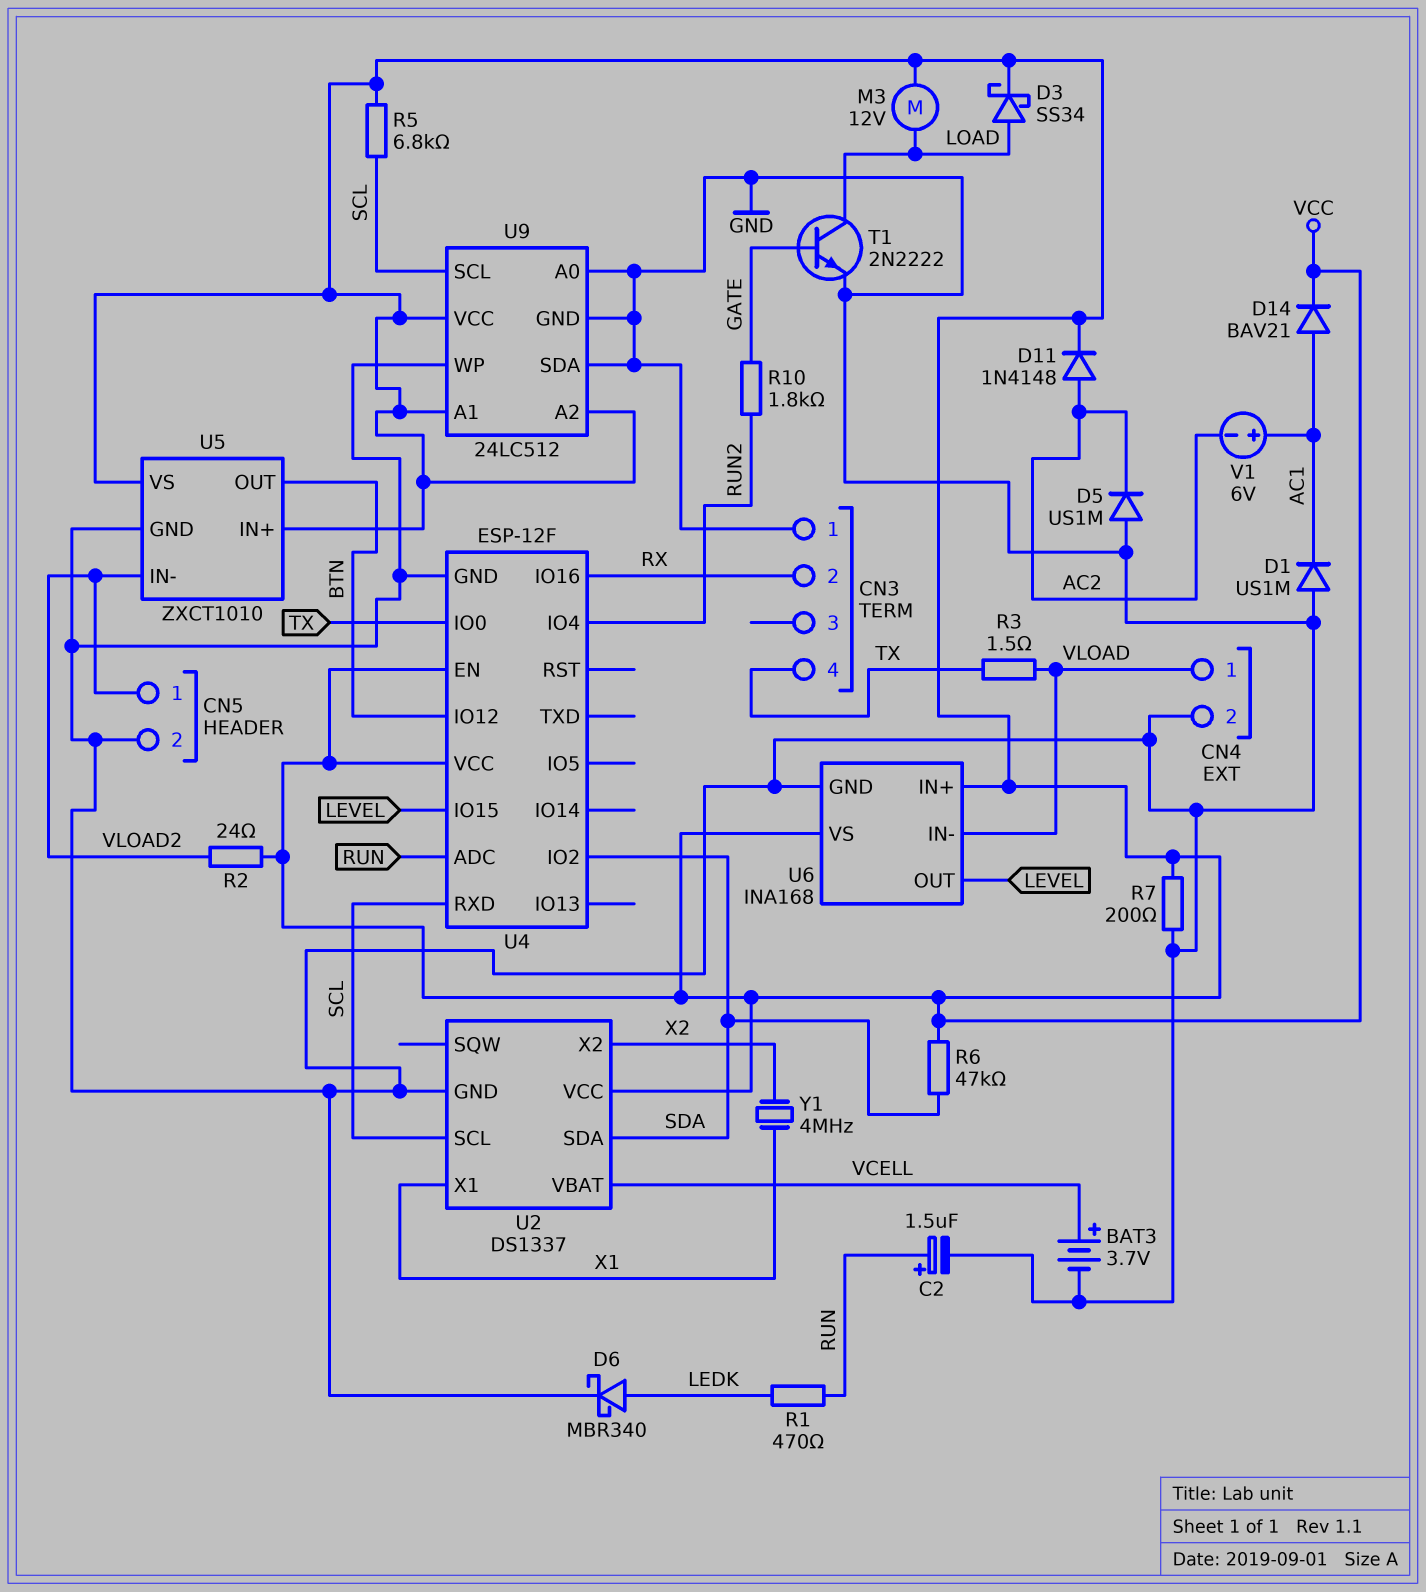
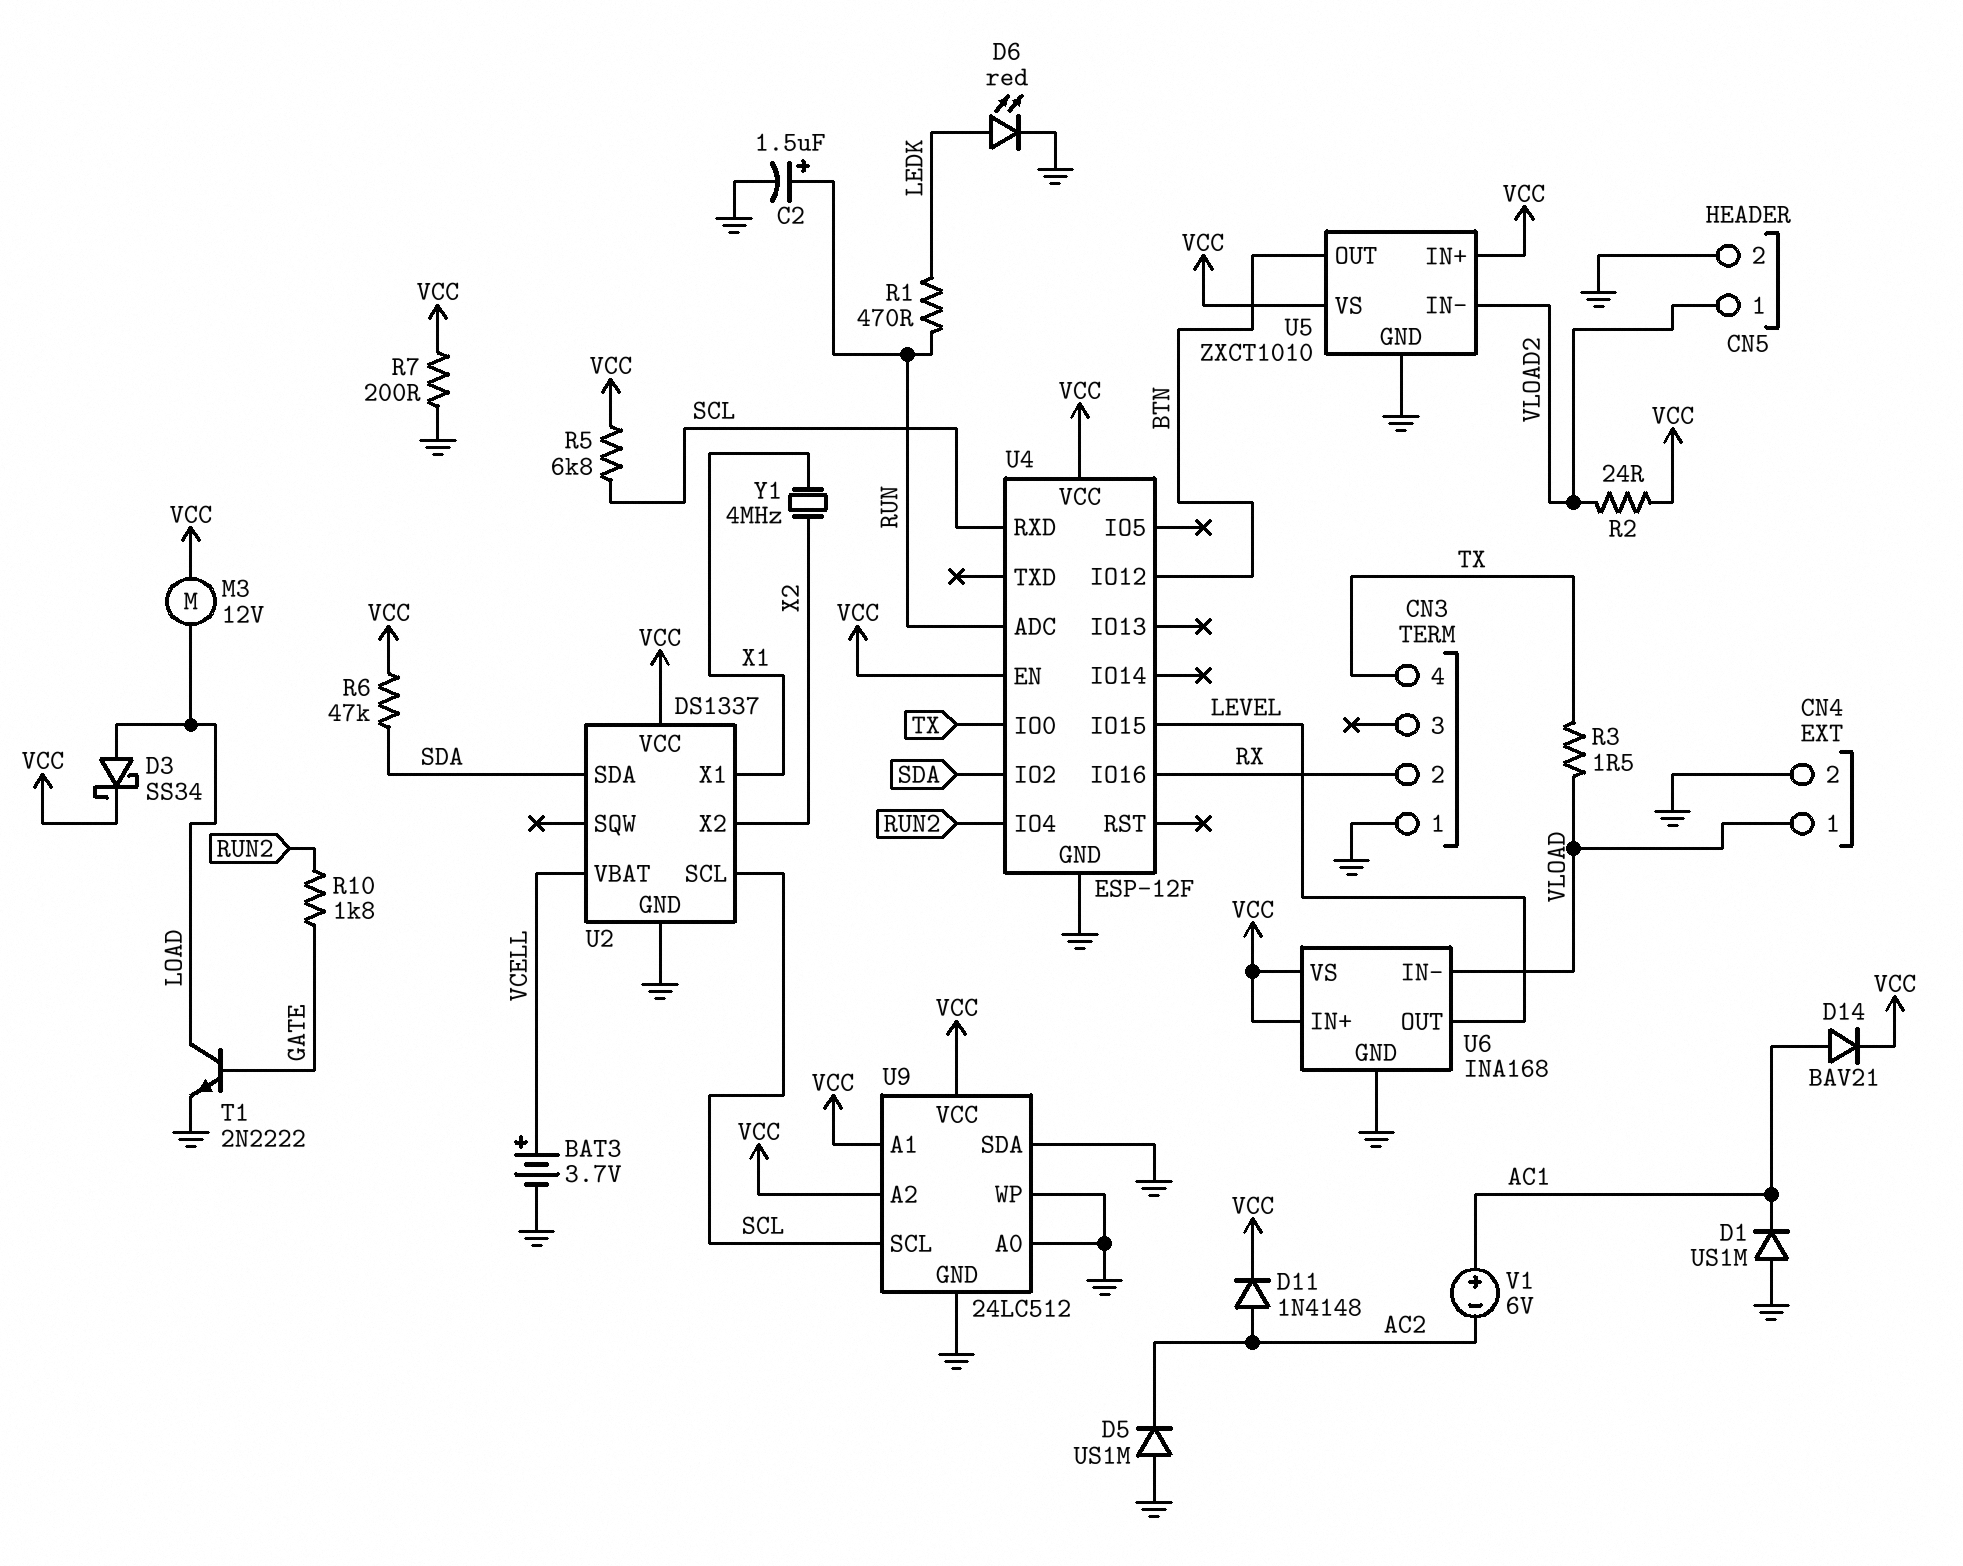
D6: schottky MBR340 (A LEDK, K GND) -> LED red (A LEDK, K GND)

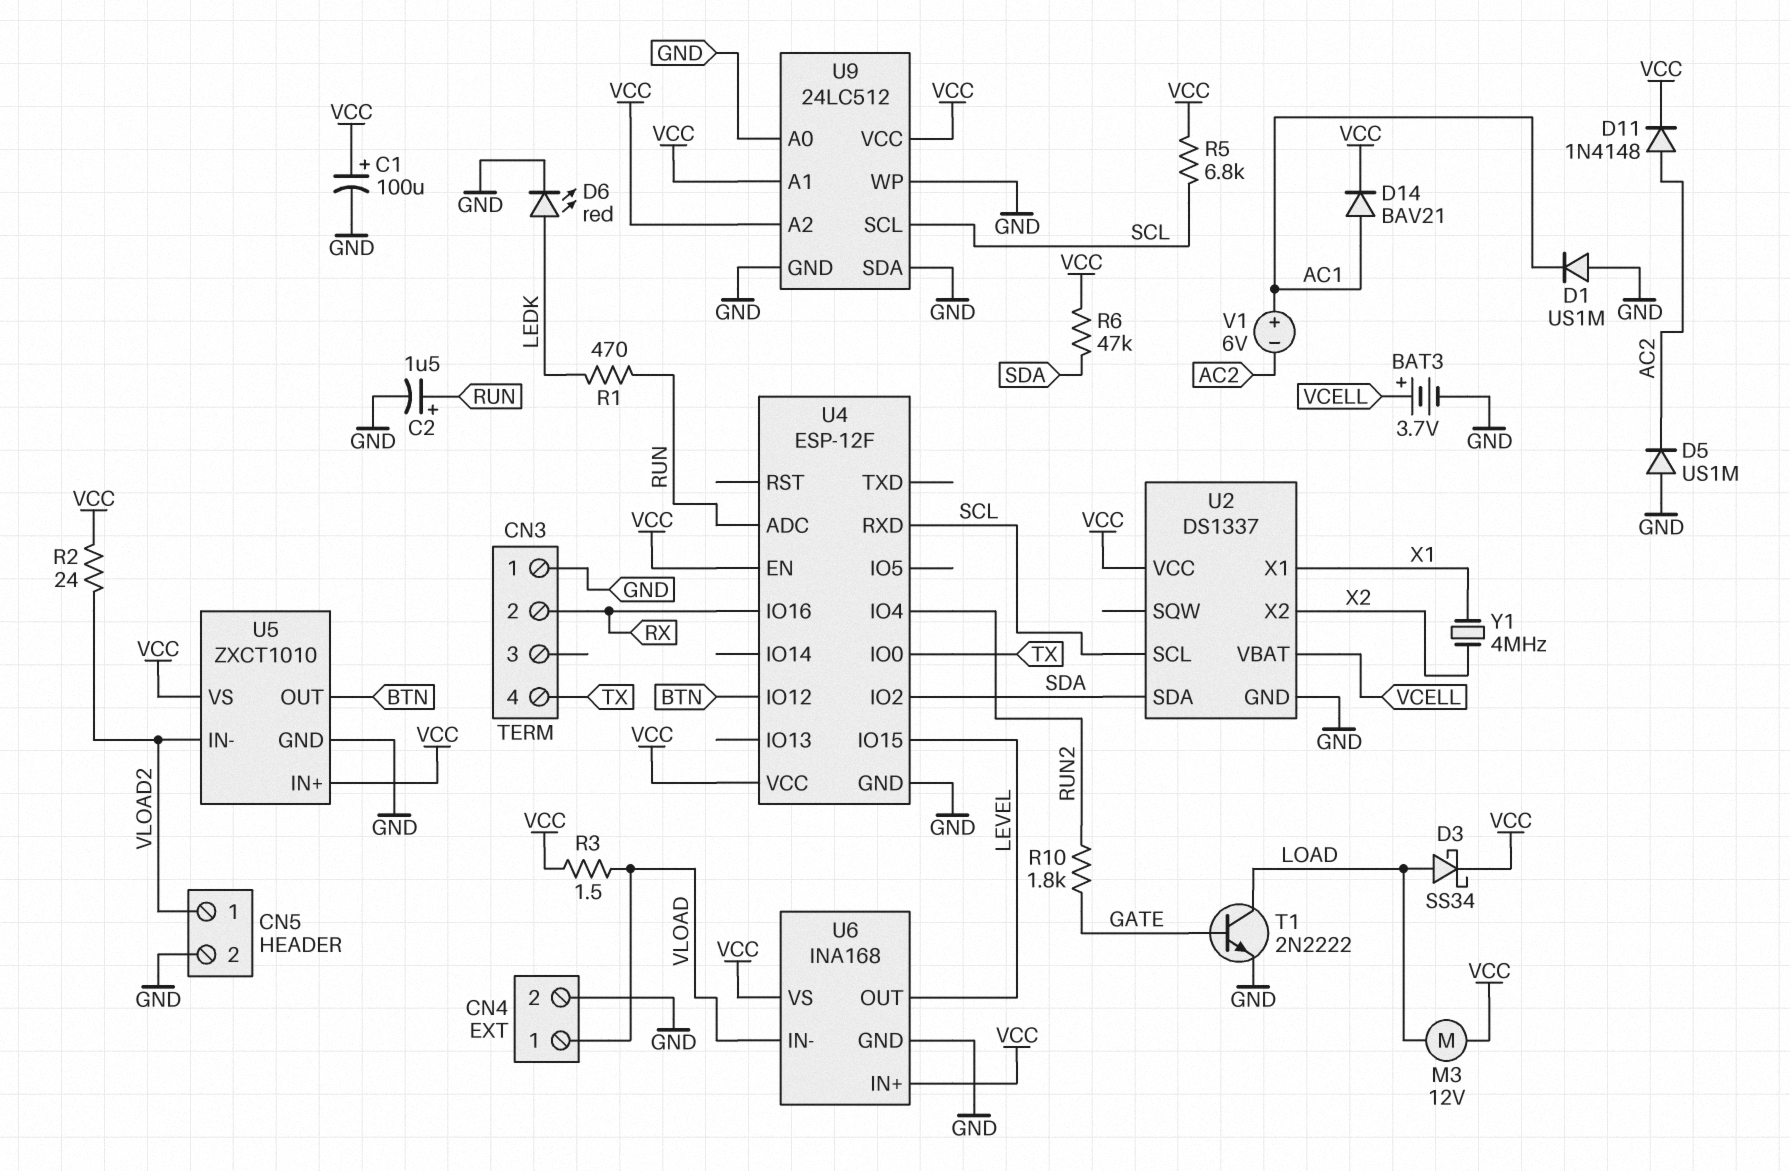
C1: none -> 100uF (plus VCC, minus GND)
R3: 1.5 (TX, VLOAD) -> 1.5 (VCC, VLOAD)
R7: 200 (GND, VCC) -> none

